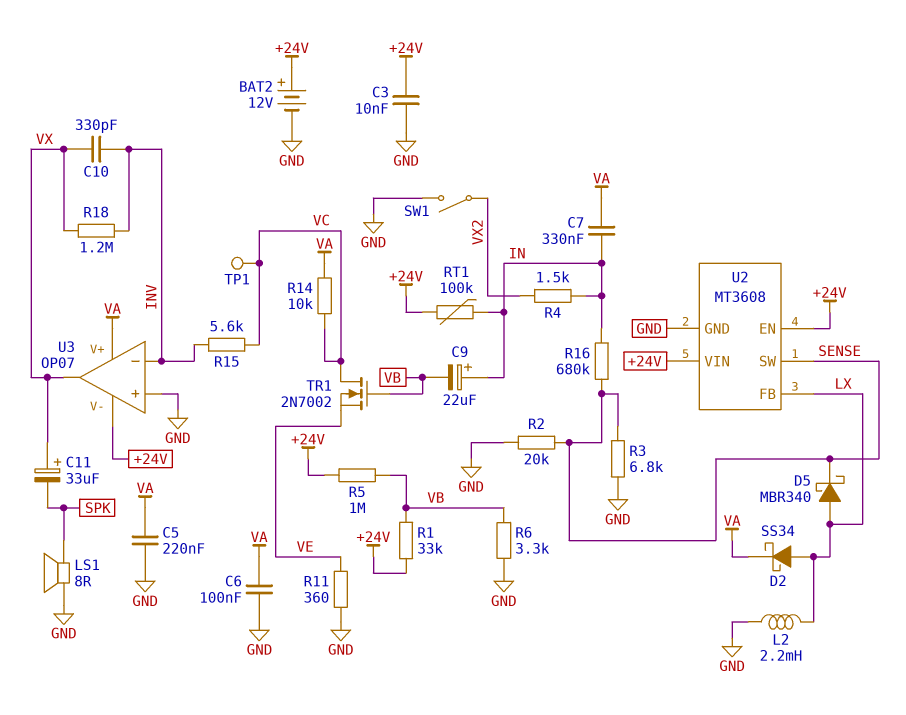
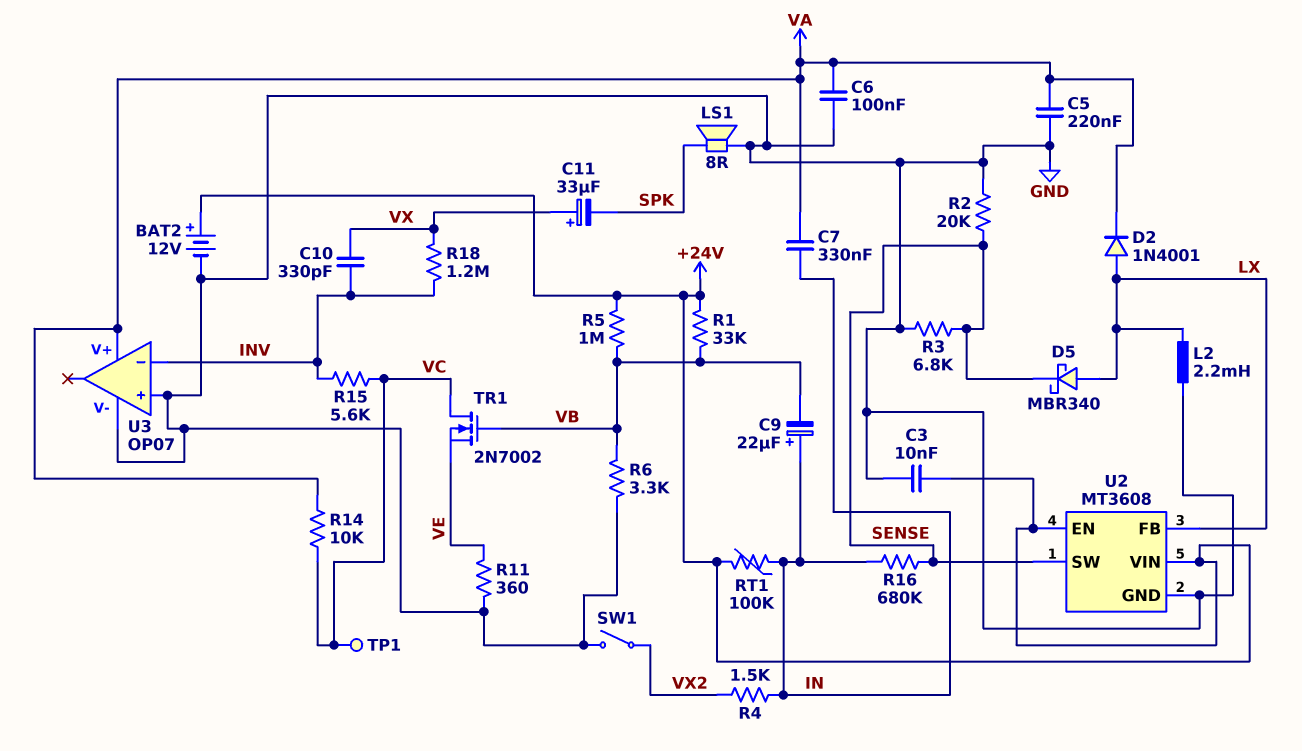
D2: schottky SS34 (A LX, K VA) -> diode 1N4001 (A LX, K VA)
U3 pin V-: +24V -> GND
U3 pin out: VX -> none

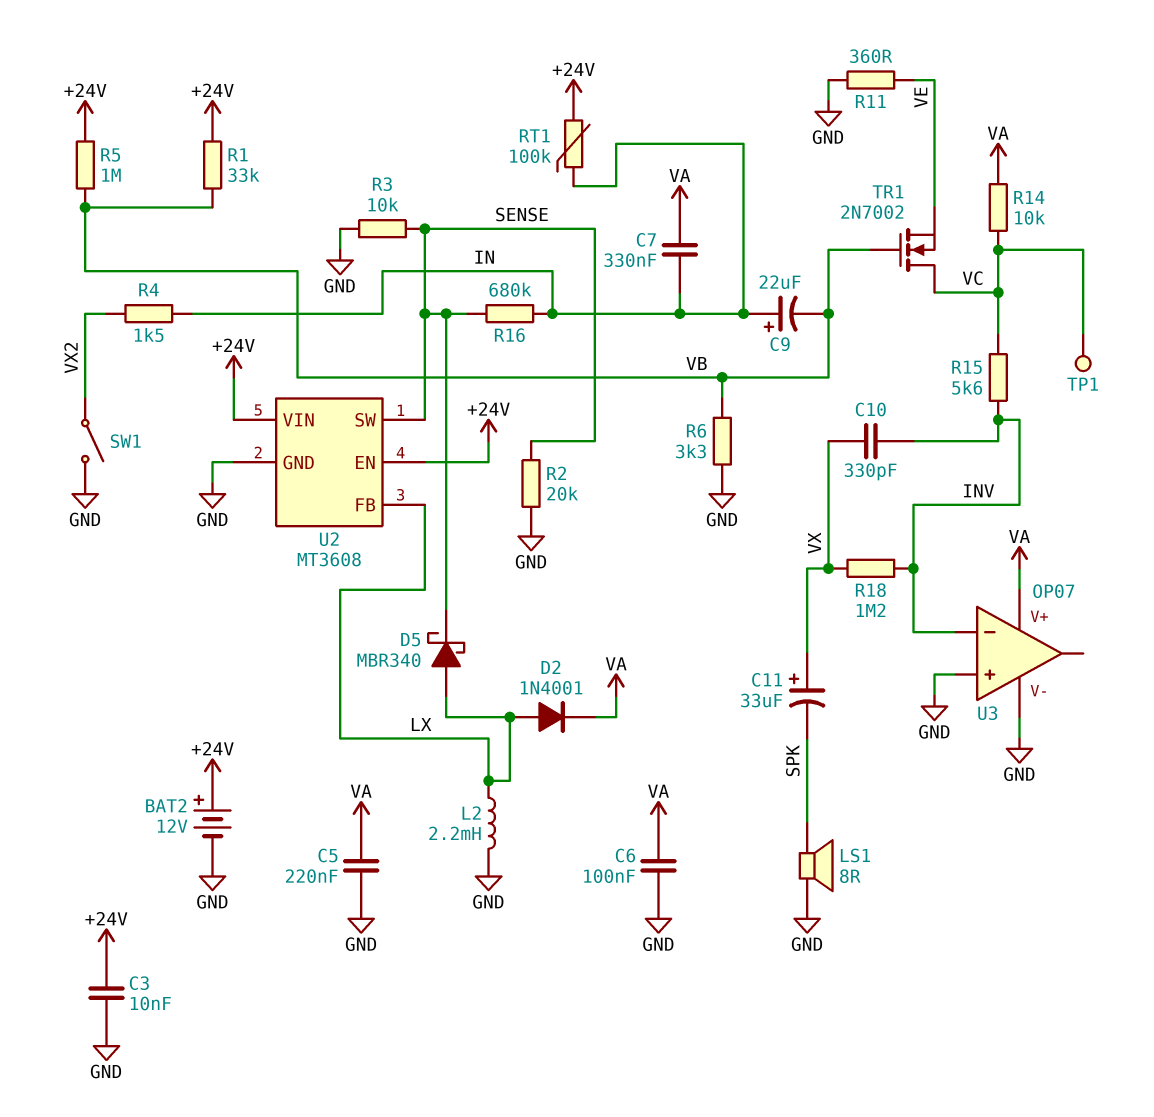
R3: 6.8k (GND, SENSE) -> 10k (GND, SENSE)

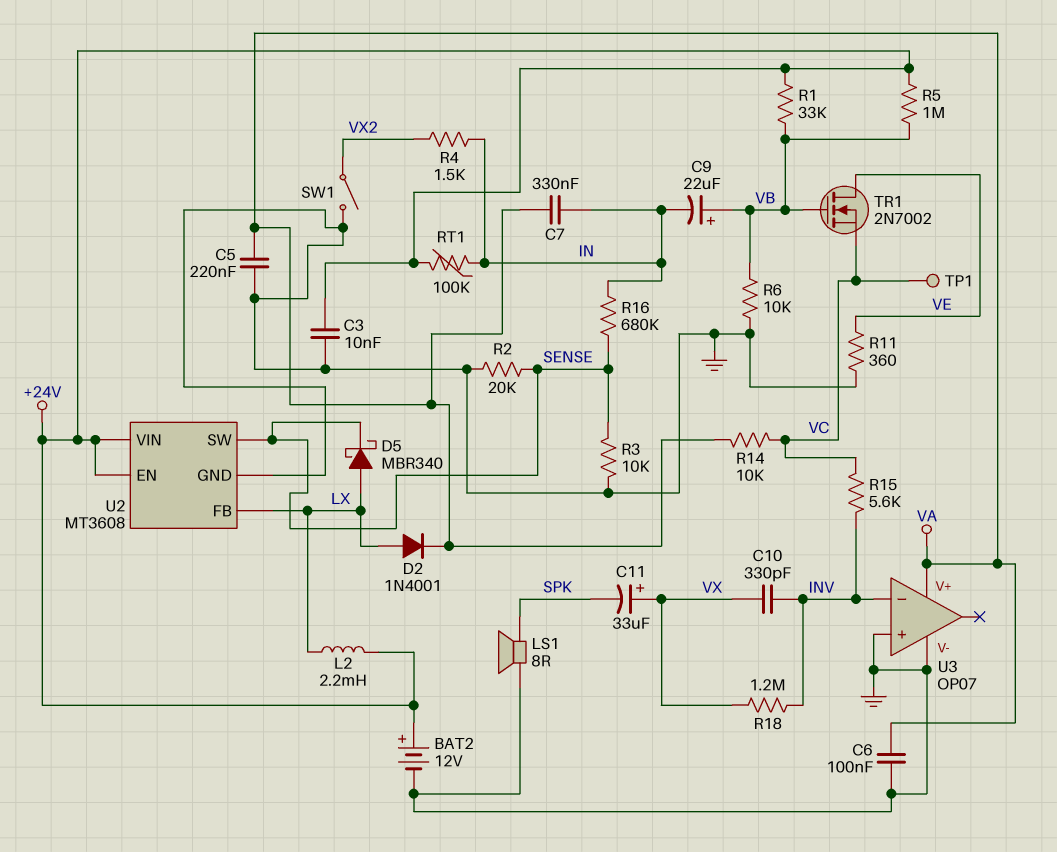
C9: 22uF (plus IN, minus VB) -> 22uF (plus VB, minus IN)
L2: 2.2mH (GND, LX) -> 2.2mH (+24V, LX)
R6: 3.3k (GND, VB) -> 10k (GND, VB)
TR1: NMOS 2N7002 (G VB, D VC, S VE) -> NMOS 2N7002 (G VB, D VE, S VC)

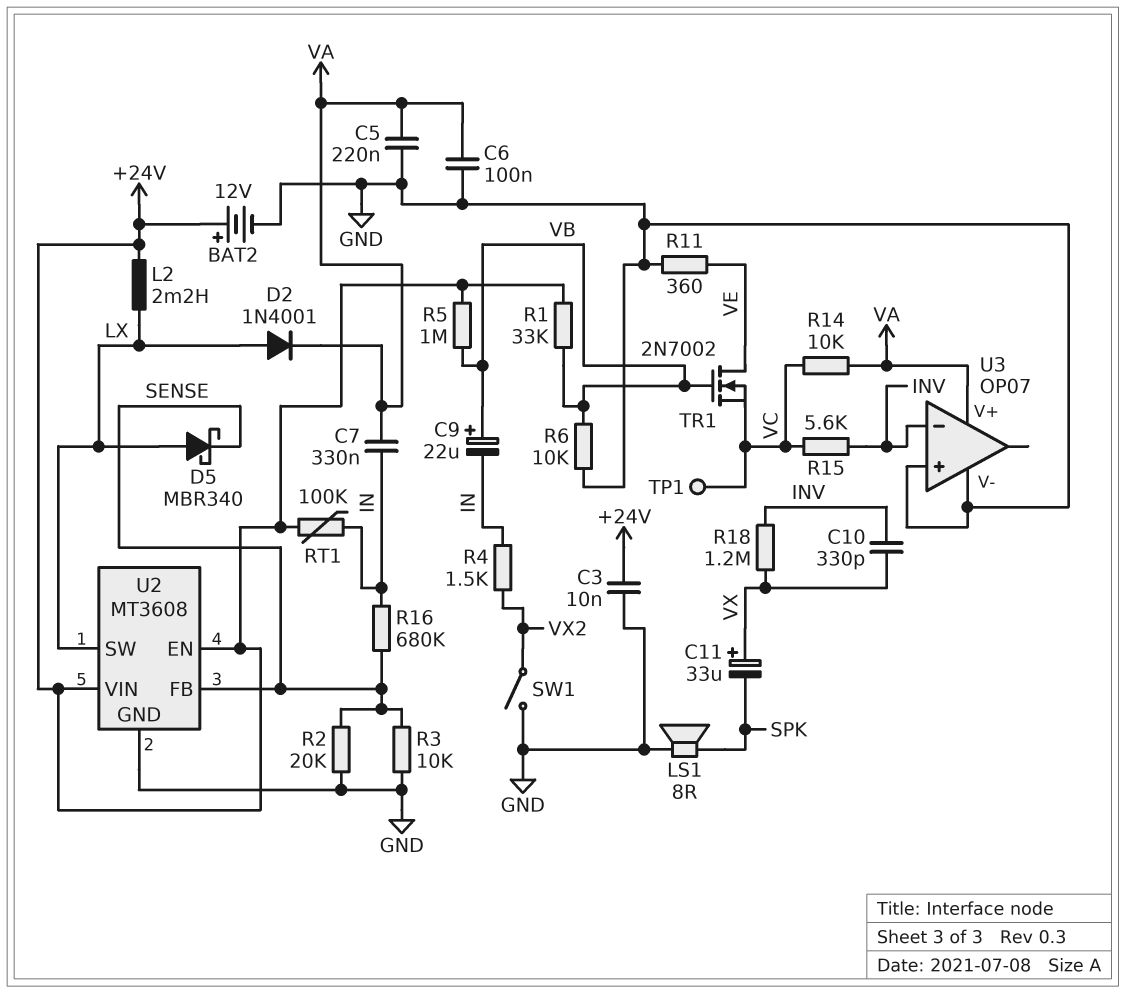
U2 pin FB: LX -> SENSE
U2 pin SW: SENSE -> LX

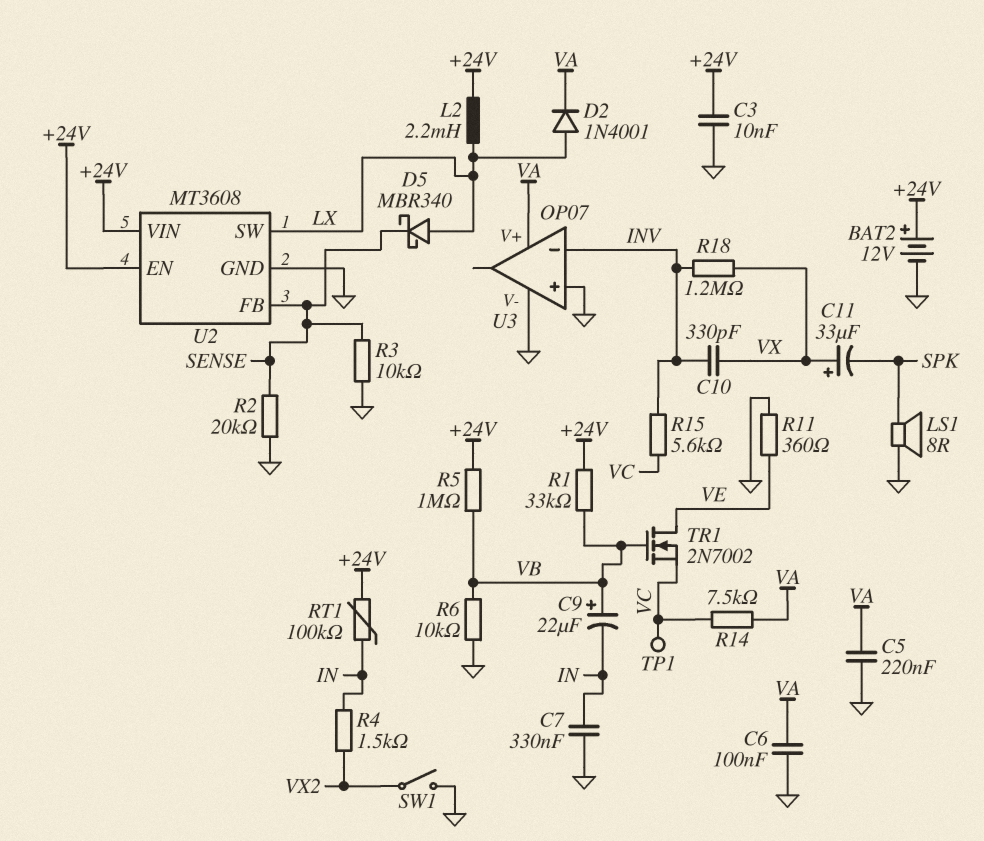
C7: 330nF (IN, VA) -> 330nF (GND, IN)
R14: 10k (VA, VC) -> 7.5k (VA, VC)
R16: 680k (IN, SENSE) -> none

